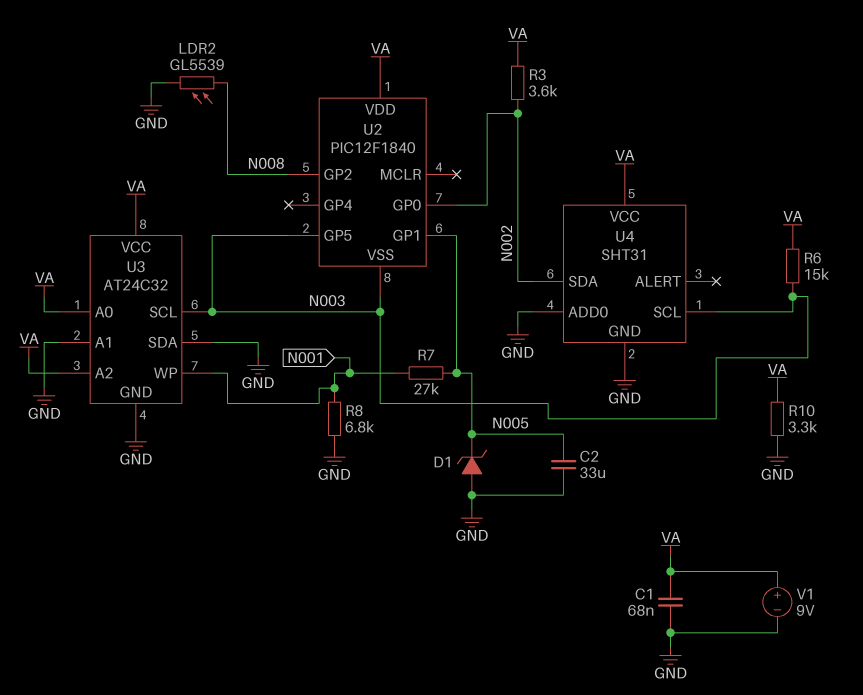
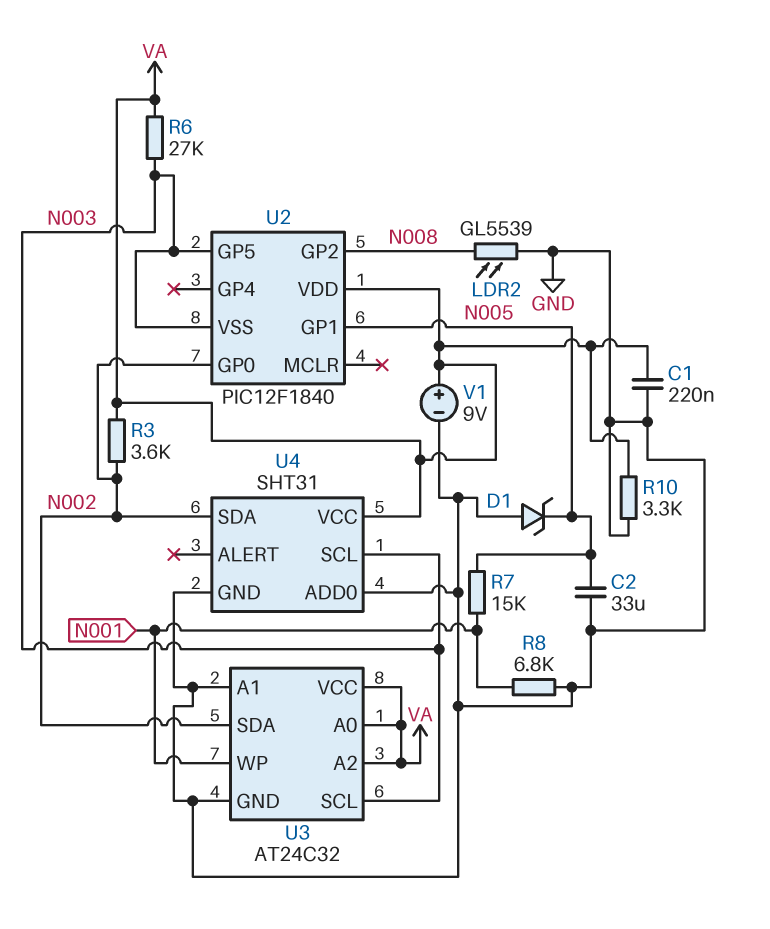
C1: 68nF (GND, VA) -> 220nF (GND, VA)
R6: 15k (N003, VA) -> 27k (N003, VA)
R7: 27k (N001, N005) -> 15k (N001, N005)
U3 pin SDA: GND -> N002

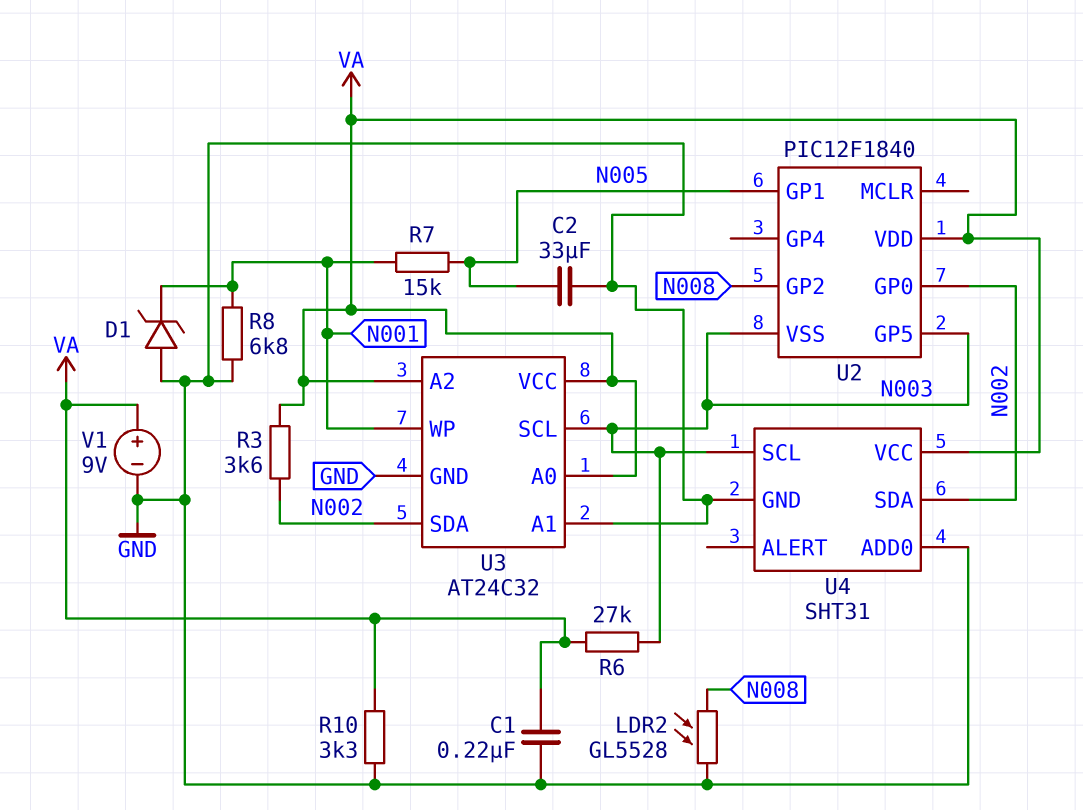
D1: zener (A GND, K N005) -> zener (A GND, K N001)
LDR2: GL5539 (GND, N008) -> GL5528 (GND, N008)

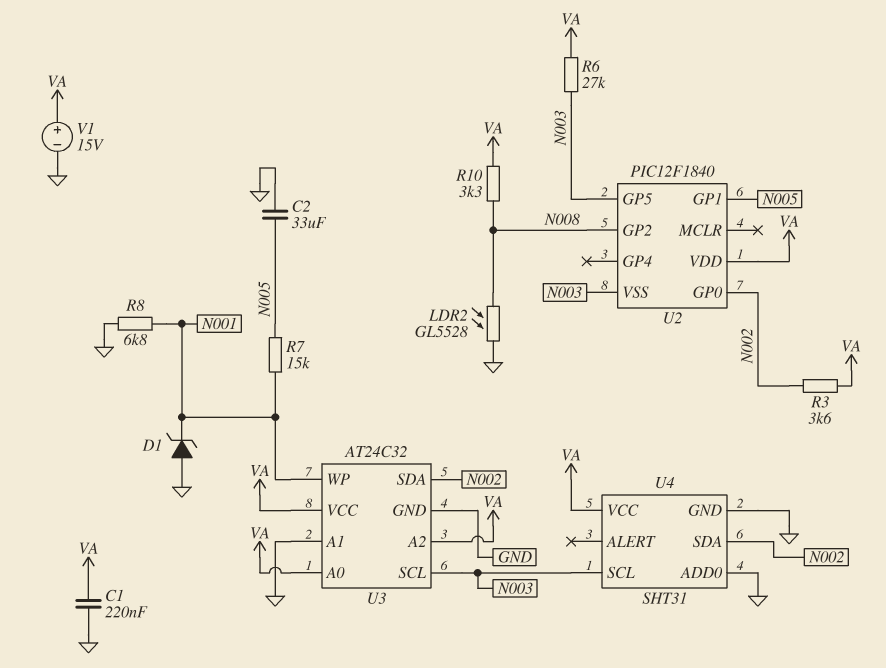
R10: 3.3k (GND, VA) -> 3.3k (N008, VA)
V1: 9V (plus VA, minus GND) -> 15V (plus VA, minus GND)

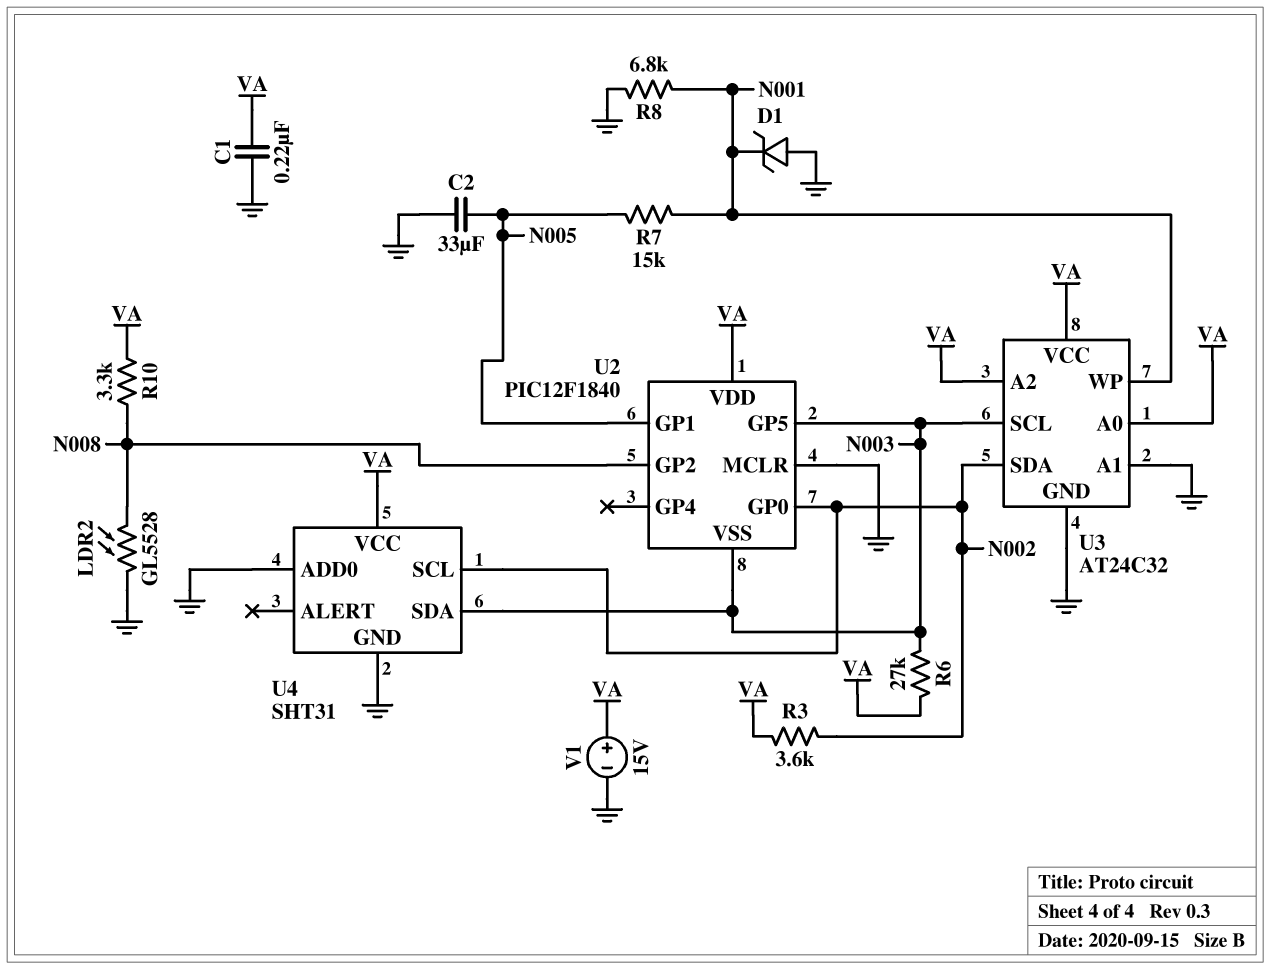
U2 pin MCLR: none -> GND
U4 pin SCL: N003 -> N002
U4 pin SDA: N002 -> N003

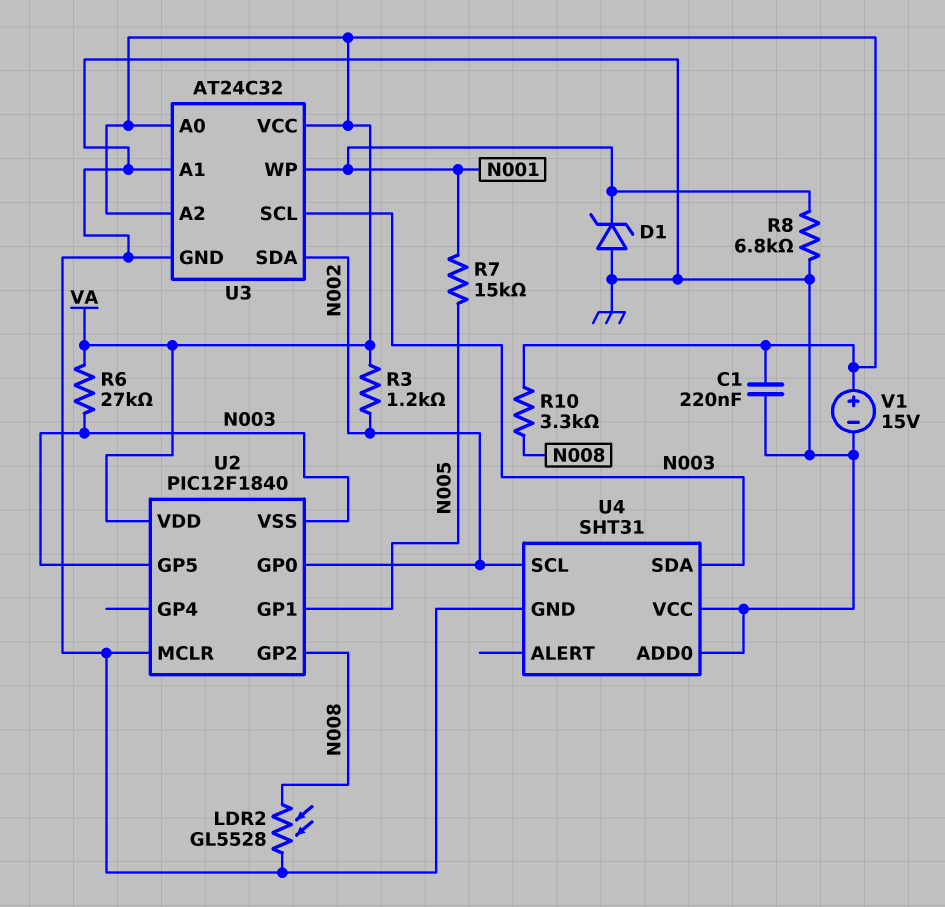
C2: 33uF (GND, N005) -> none
R3: 3.6k (N002, VA) -> 1.2k (N002, VA)
U4 pin VCC: VA -> GND

